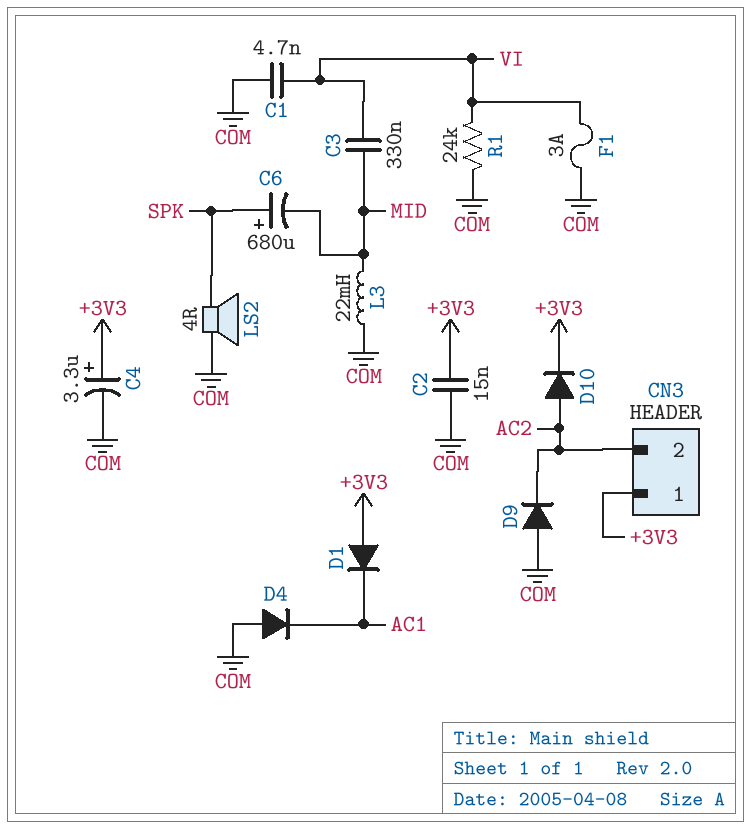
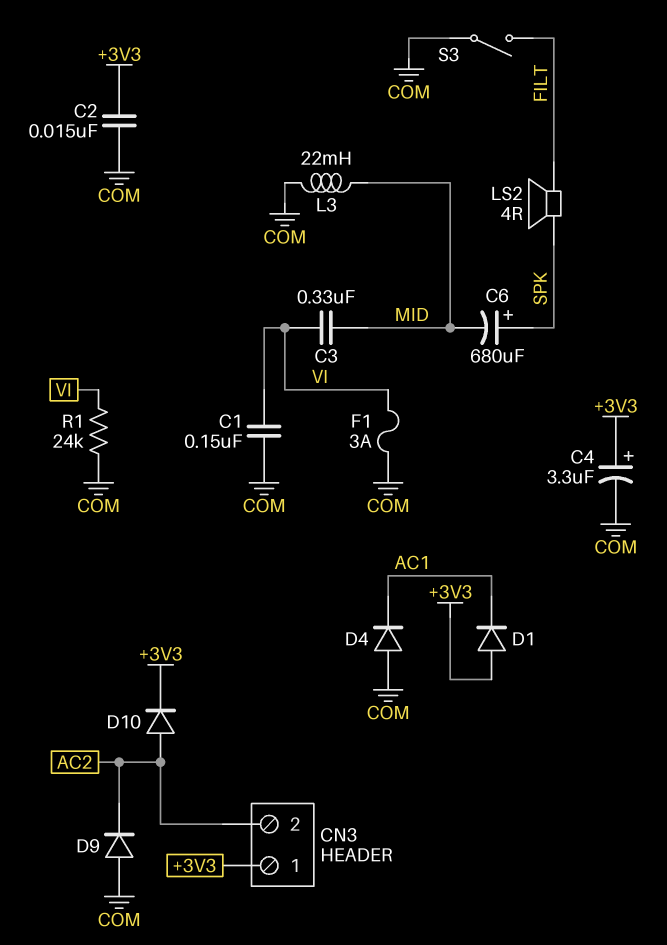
C1: 4.7nF (COM, VI) -> 150nF (COM, VI)
LS2: speaker 4R (COM, SPK) -> speaker 4R (FILT, SPK)
S3: none -> switch (COM, FILT)

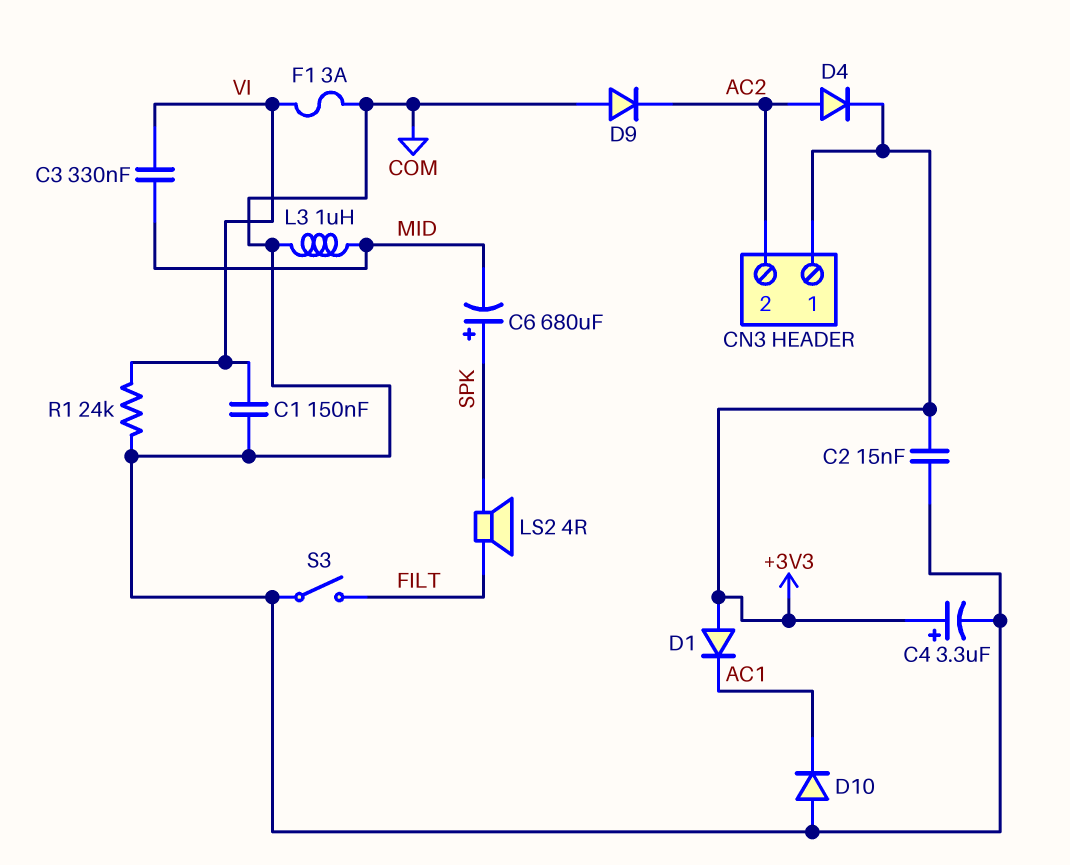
D4: diode (A COM, K AC1) -> diode (A AC2, K +3V3)
D10: diode (A AC2, K +3V3) -> diode (A COM, K AC1)
L3: 22mH (COM, MID) -> 1uH (COM, MID)

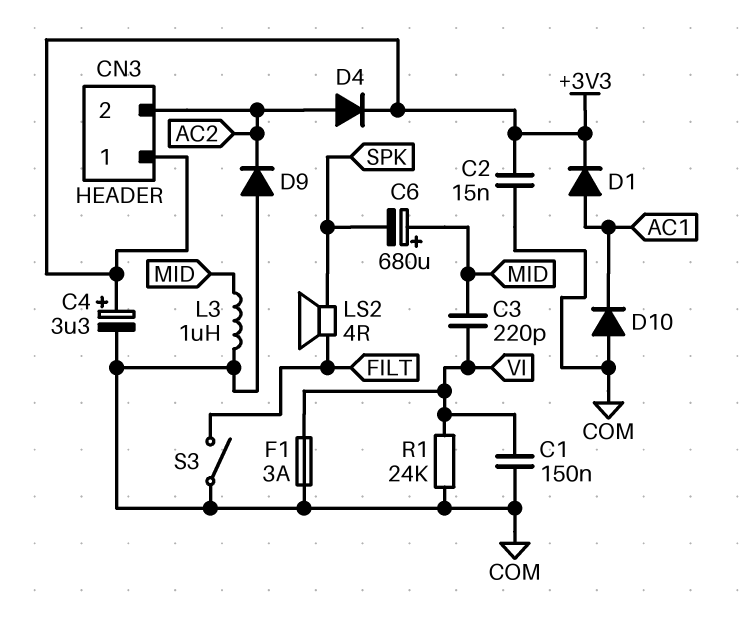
C3: 330nF (MID, VI) -> 220pF (MID, VI)
C6: 680uF (plus SPK, minus MID) -> 680uF (plus MID, minus SPK)
D1: diode (A +3V3, K AC1) -> diode (A AC1, K +3V3)

